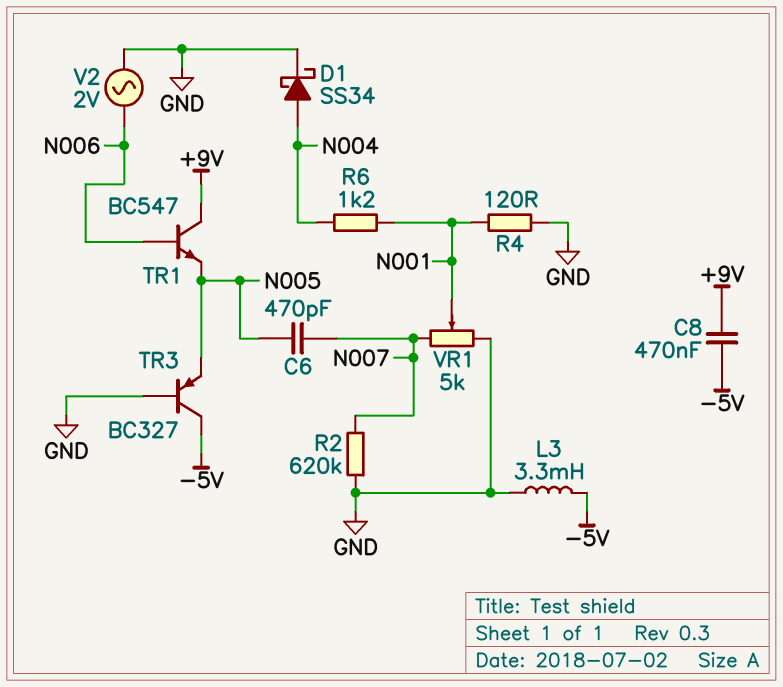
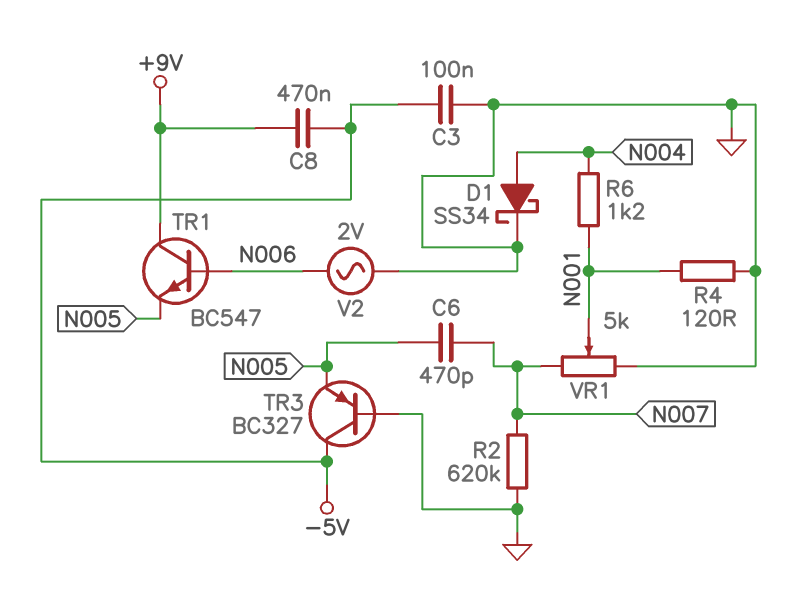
C3: none -> 100nF (-5V, GND)
L3: 3.3mH (-5V, GND) -> none

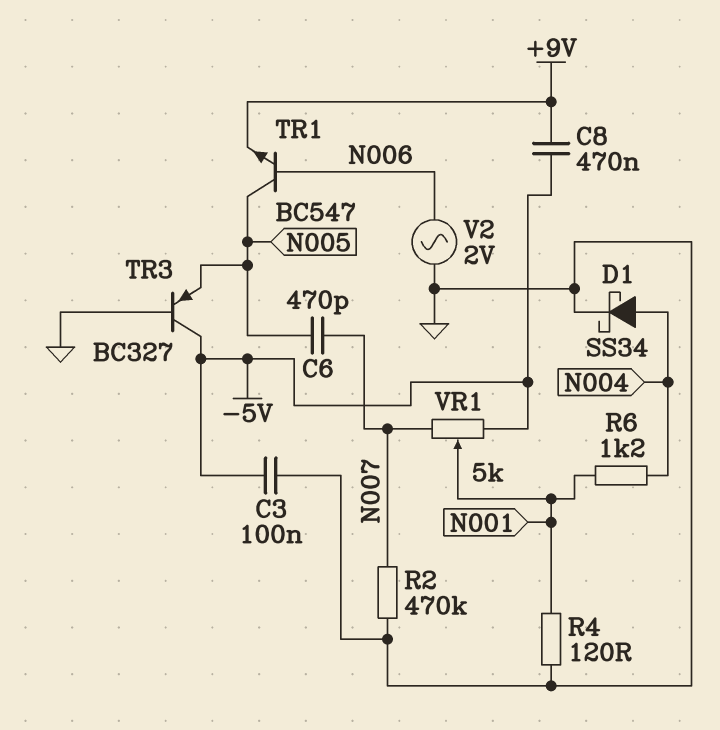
R2: 620k (GND, N007) -> 470k (GND, N007)
TR1: NPN BC547 (B N006, C +9V, E N005) -> NPN BC547 (B N006, C N005, E +9V)
VR1: 5k (GND, N007, wiper N001) -> 5k (-5V, N007, wiper N001)

